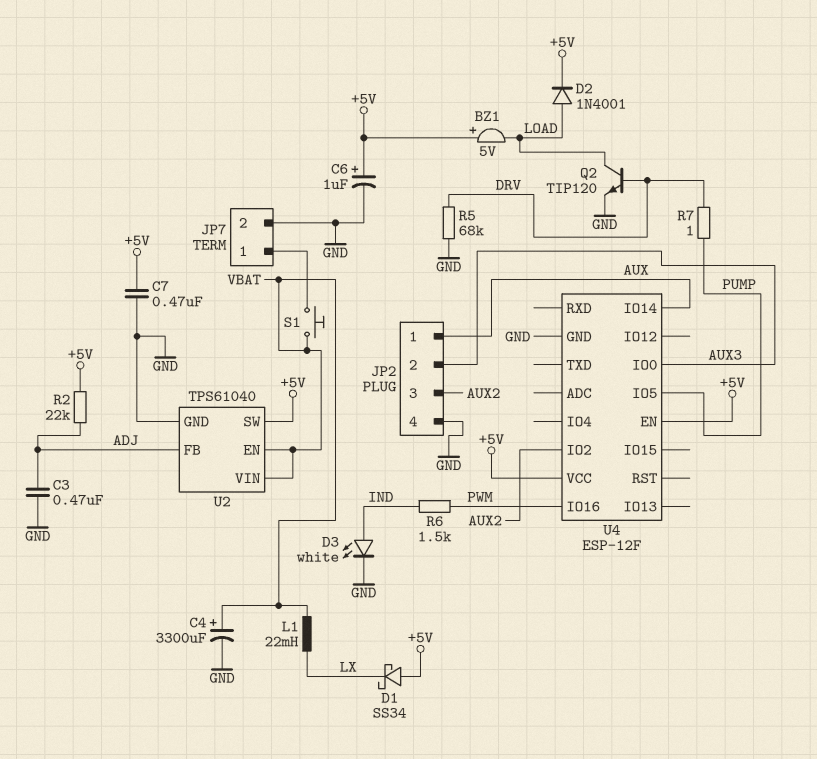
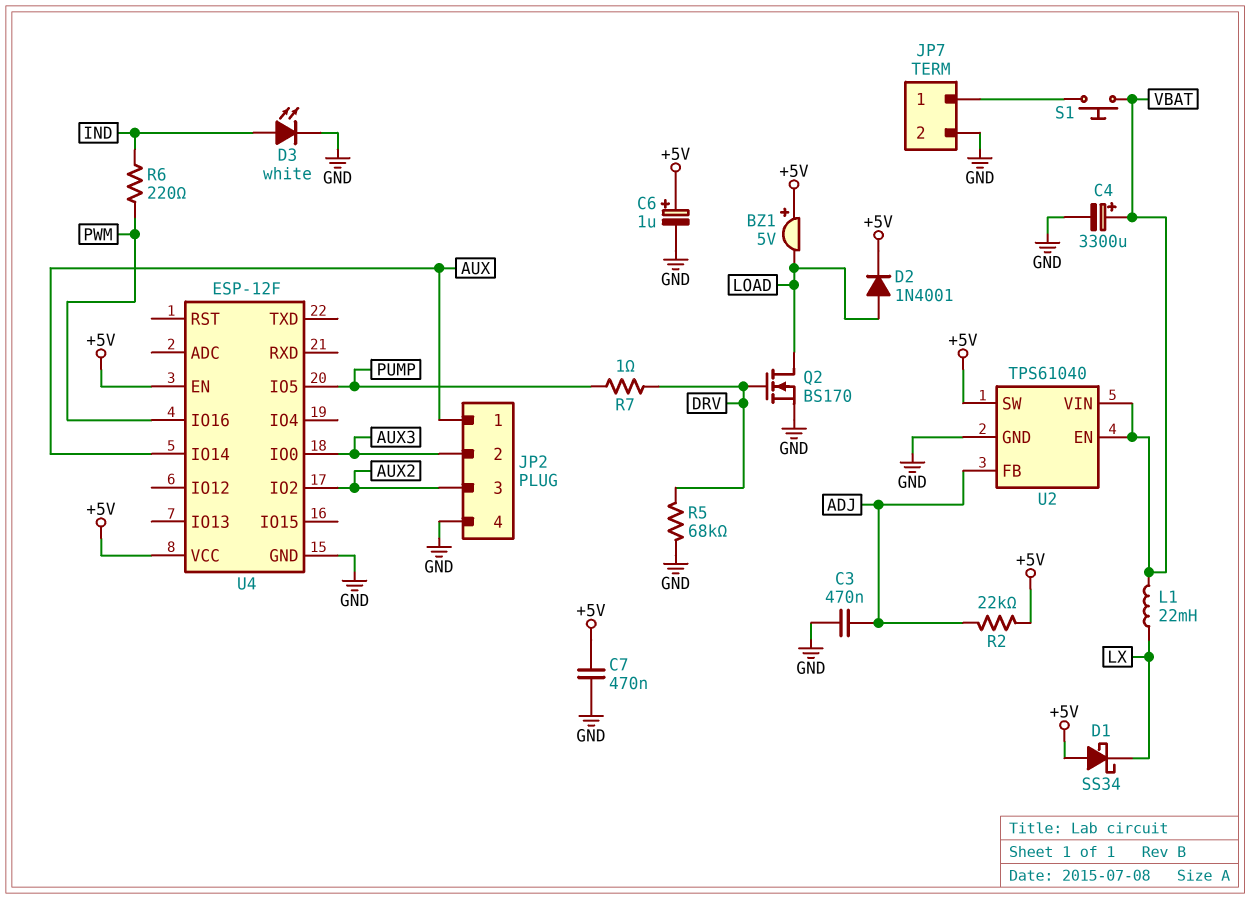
Q2: NPN TIP120 (B DRV, C LOAD, E GND) -> NMOS BS170 (G DRV, D LOAD, S GND)
R6: 1.5k (IND, PWM) -> 220 (IND, PWM)

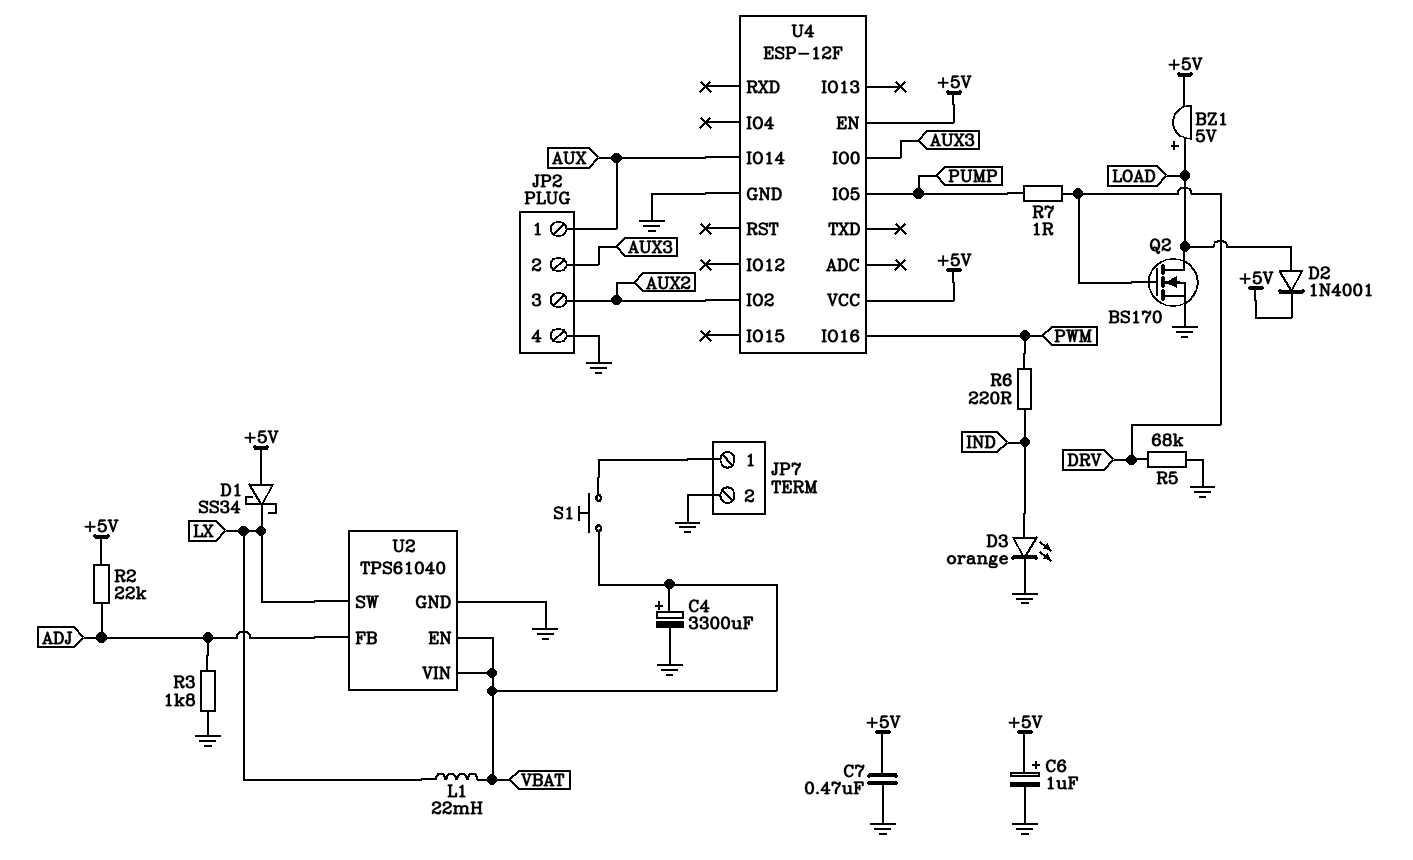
BZ1: buzzer 5V (plus +5V, minus LOAD) -> buzzer 5V (plus LOAD, minus +5V)
C3: 470nF (ADJ, GND) -> none
D3: LED white (A IND, K GND) -> LED orange (A IND, K GND)
R3: none -> 1.8k (ADJ, GND)
U2 pin SW: +5V -> LX

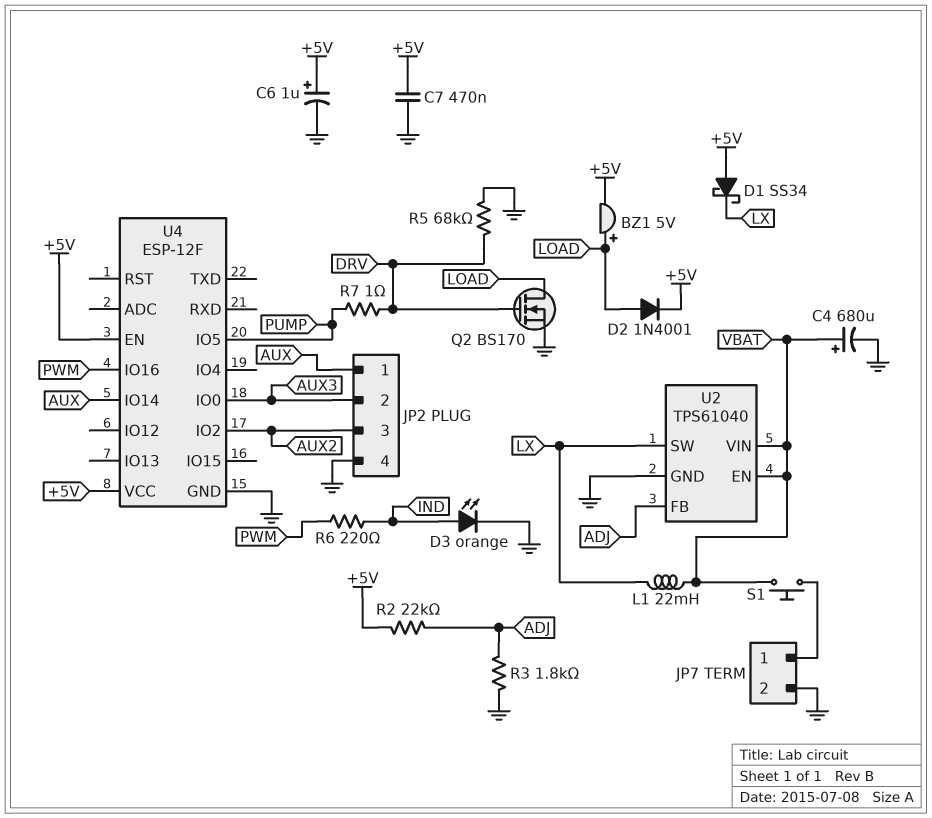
C4: 3300uF (plus VBAT, minus GND) -> 680uF (plus VBAT, minus GND)

